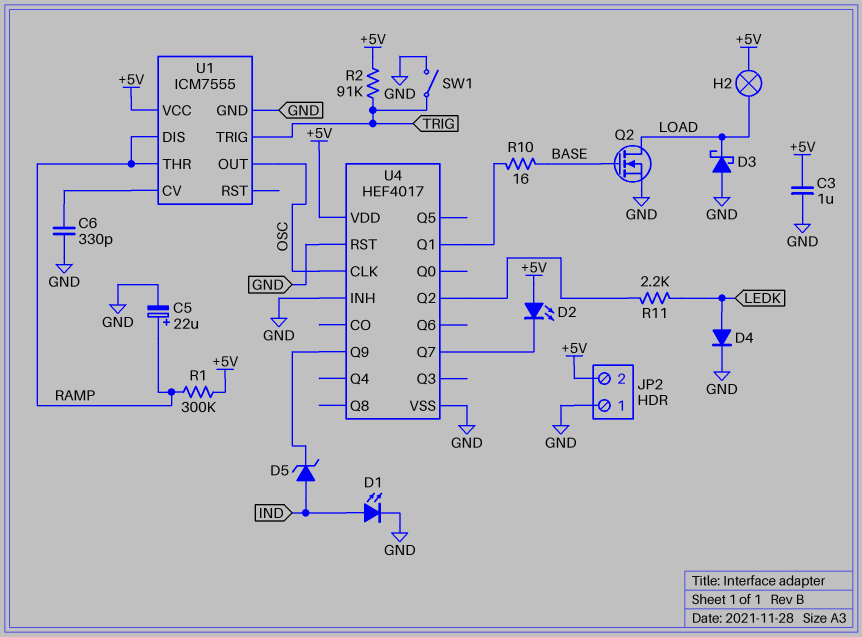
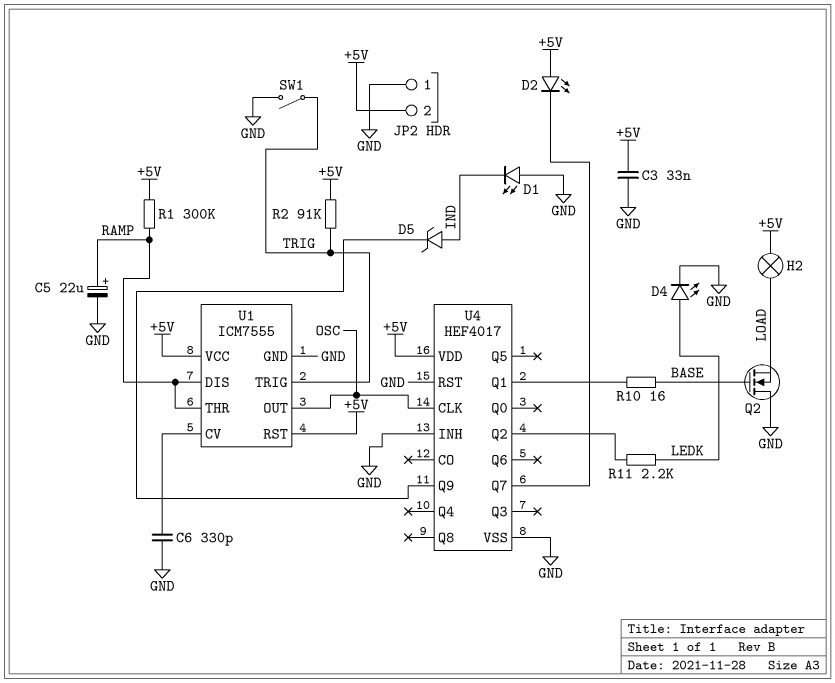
C3: 1uF (+5V, GND) -> 33nF (+5V, GND)
D1: LED (A IND, K GND) -> LED (A GND, K IND)
D3: schottky (A GND, K LOAD) -> none
D4: diode (A LEDK, K GND) -> LED (A LEDK, K GND)
Q2: NMOS (G BASE, D LOAD, S GND) -> NMOS (G BASE, D GND, S LOAD)
U1 pin RST: none -> +5V

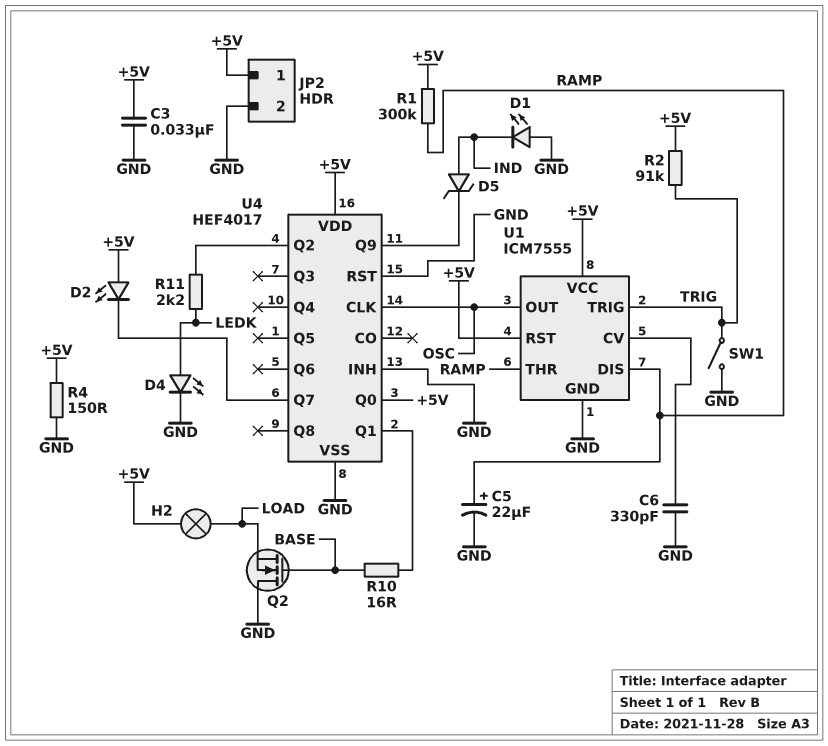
JP2 pin 1: GND -> +5V
JP2 pin 2: +5V -> GND
R4: none -> 150 (+5V, GND)
U4 pin Q0: none -> +5V

